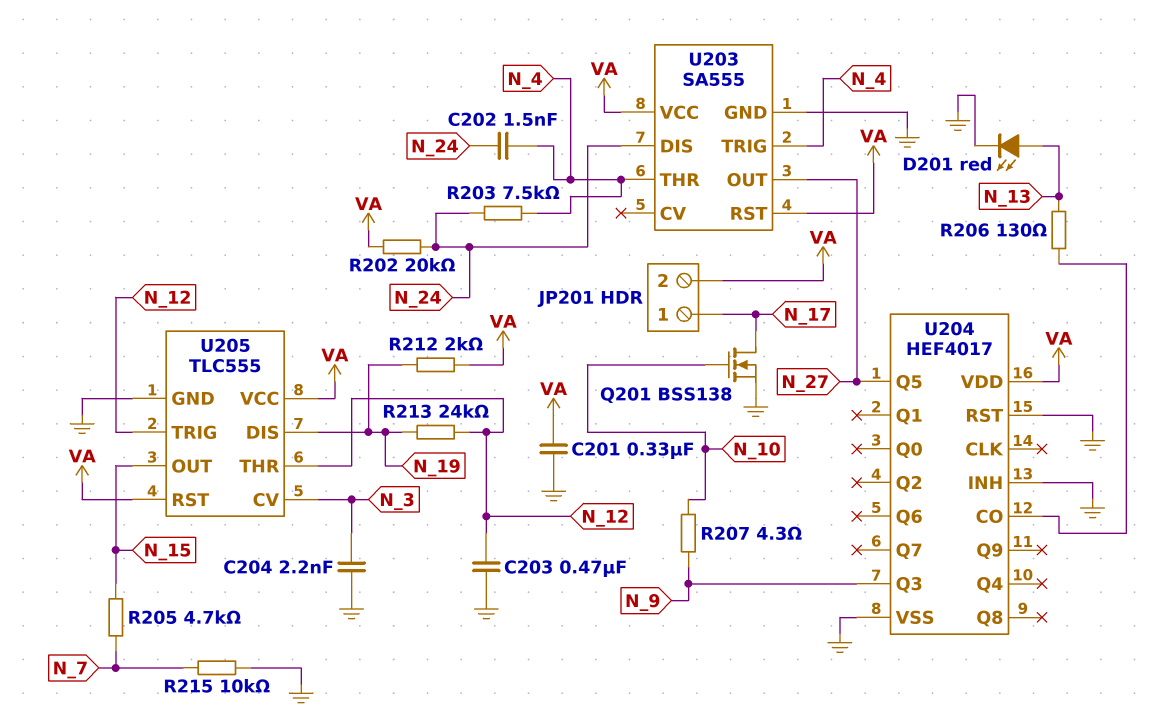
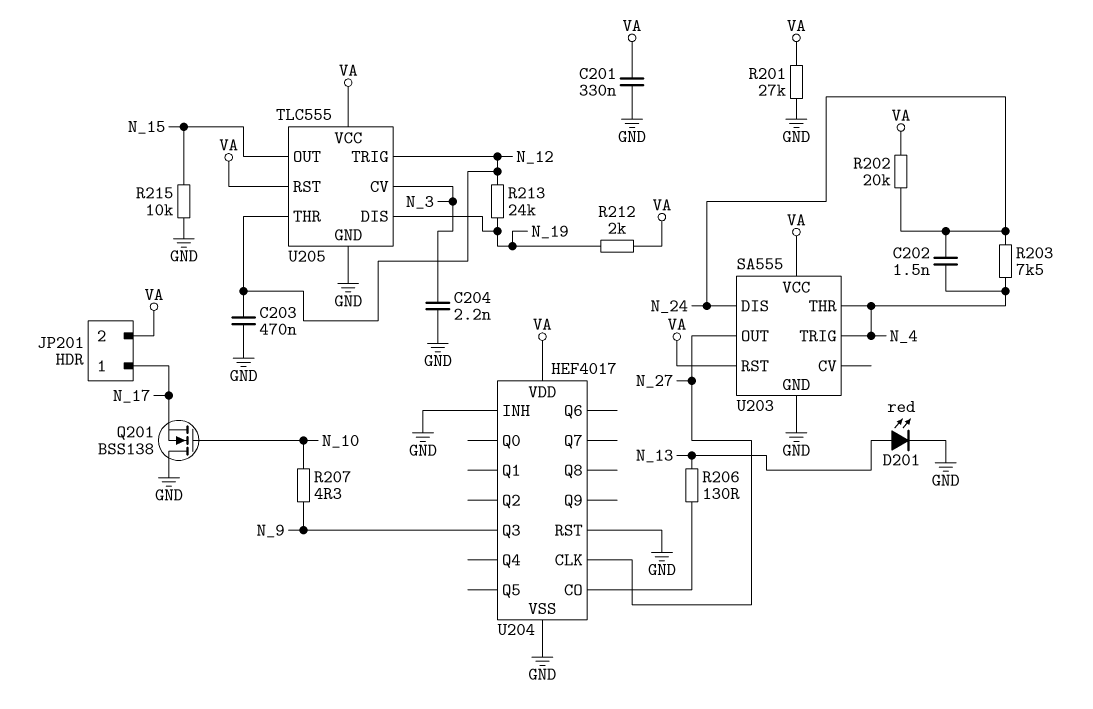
Q201: NMOS BSS138 (G N_10, D N_17, S GND) -> NMOS BSS138 (G N_10, D GND, S N_17)
R201: none -> 27k (GND, VA)
R205: 4.7k (N_7, N_15) -> none
R215: 10k (GND, N_7) -> 10k (GND, N_15)
U204 pin CLK: none -> N_27
U204 pin Q5: N_27 -> none

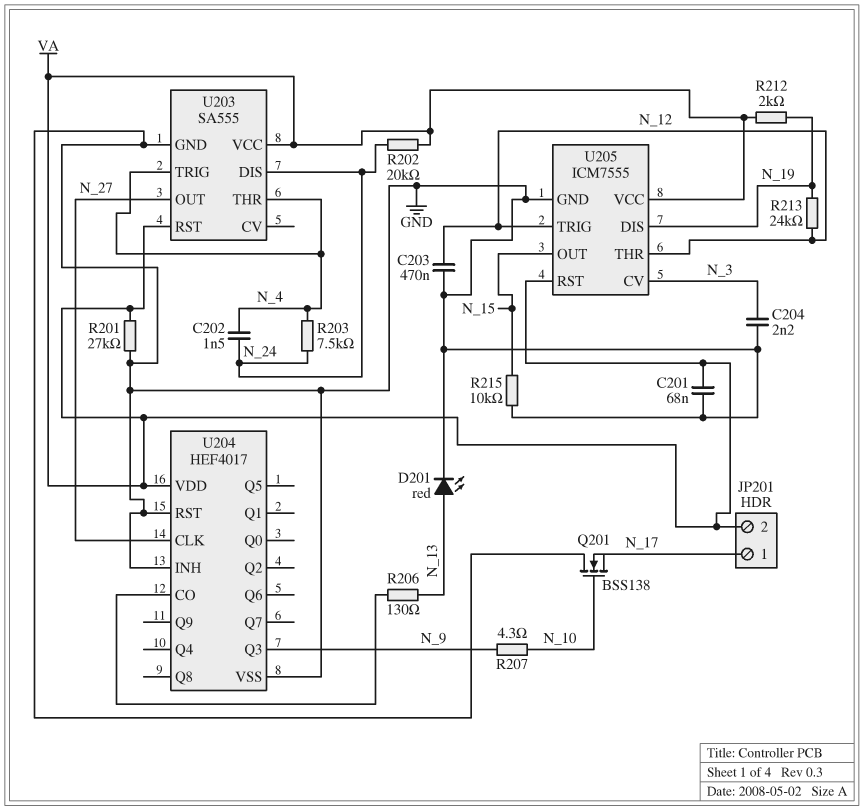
C201: 330nF (GND, VA) -> 68nF (GND, VA)
U205: TLC555 -> ICM7555

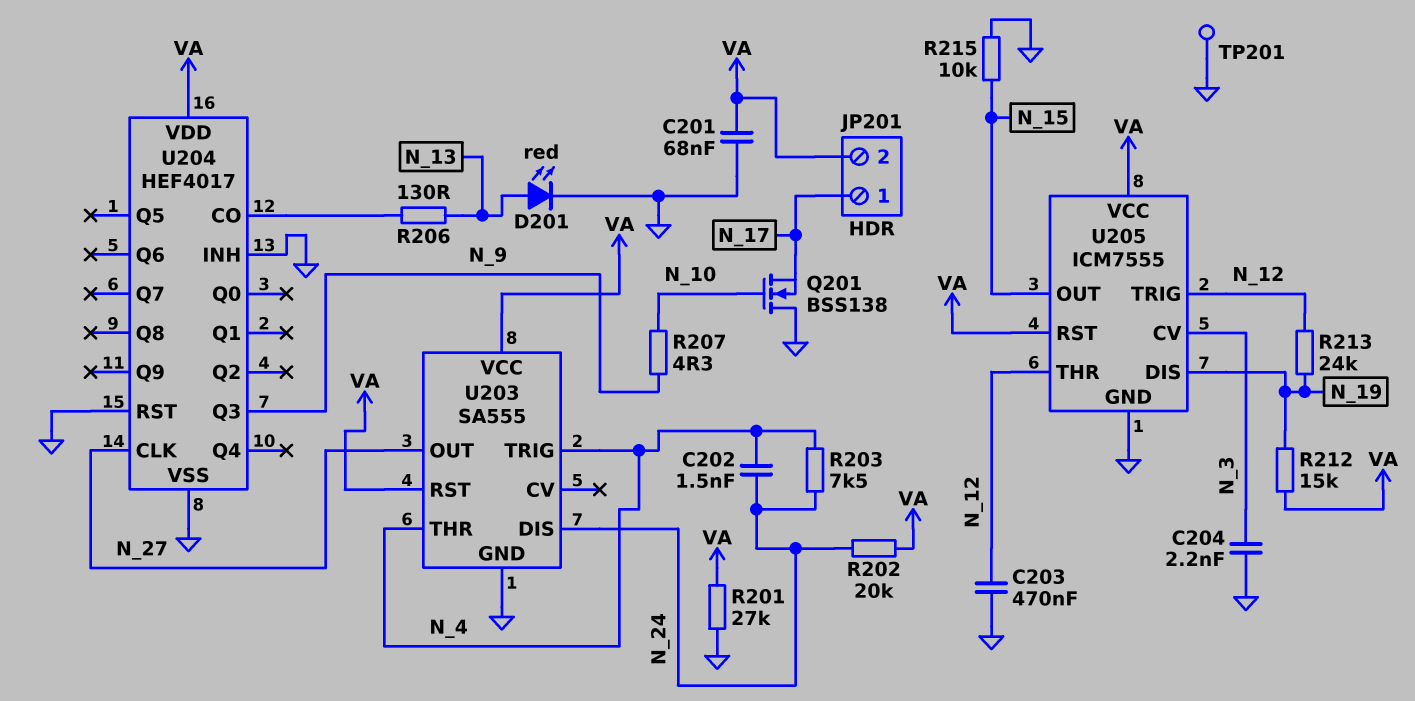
R212: 2k (N_19, VA) -> 15k (N_19, VA)
TP201: none -> test point (GND)

